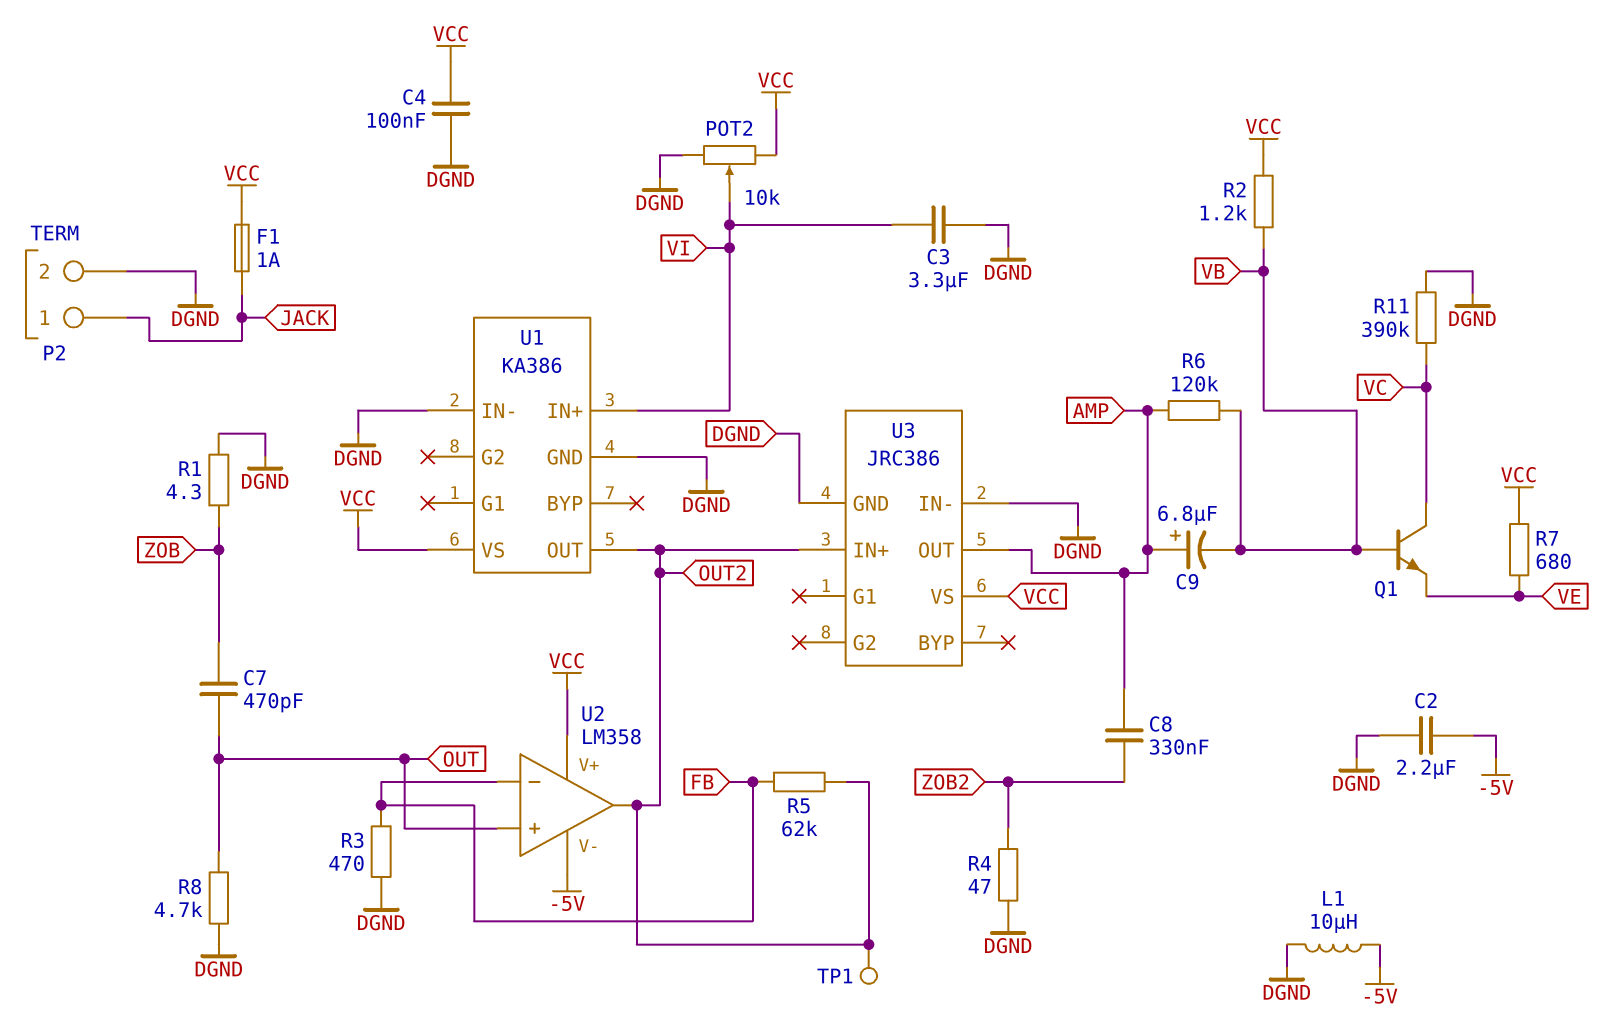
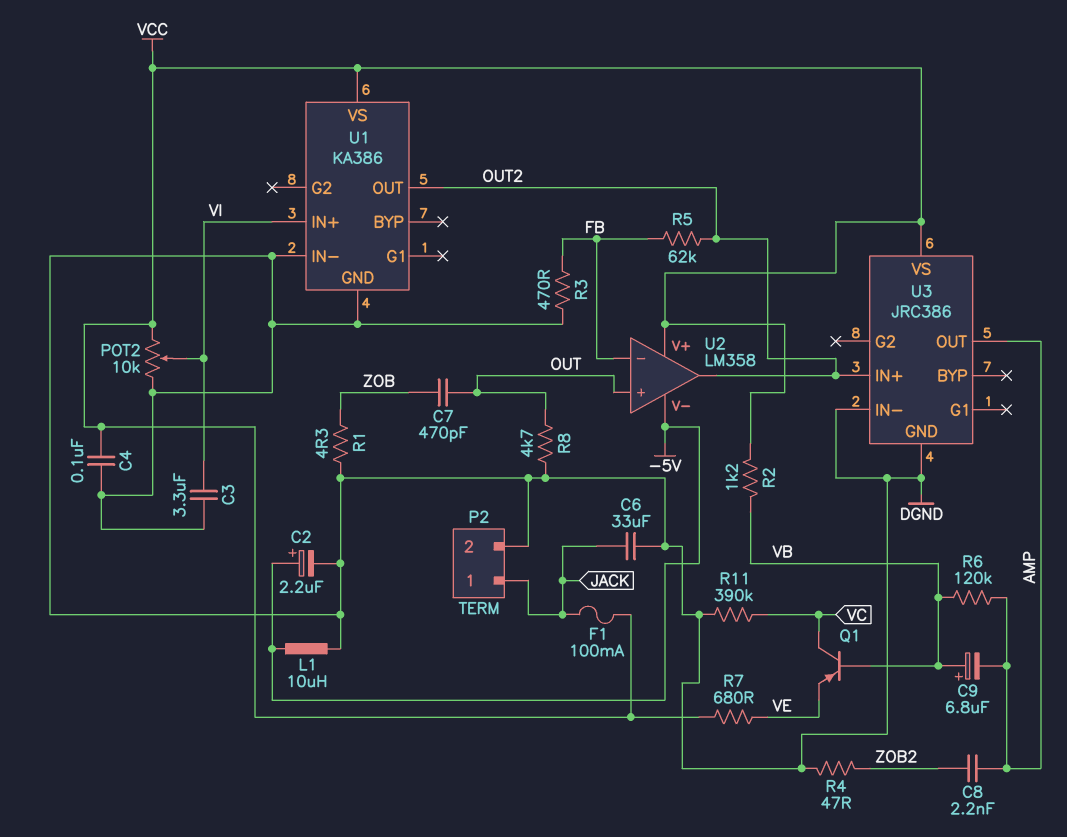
C2: 2.2uF (-5V, DGND) -> 2.2uF (plus -5V, minus DGND)
C6: none -> 33uF (DGND, JACK)
C8: 330nF (AMP, ZOB2) -> 2.2nF (AMP, ZOB2)
C9: 6.8uF (plus AMP, minus VB) -> 6.8uF (plus VB, minus AMP)
F1: 1A (JACK, VCC) -> 100mA (JACK, VCC)
Q1: NPN (B VB, C VC, E VE) -> PNP (B VB, C VC, E VE)
TP1: test point (OUT2) -> none

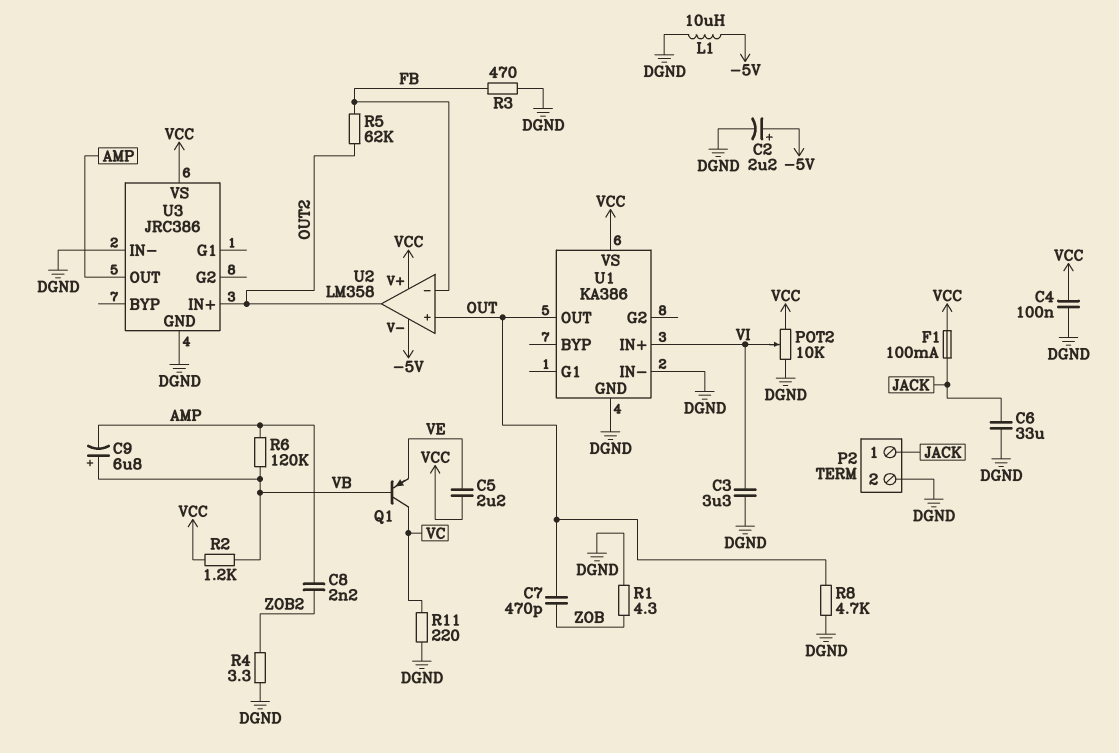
C5: none -> 2.2uF (VCC, VE)
R4: 47 (DGND, ZOB2) -> 3.3 (DGND, ZOB2)
R7: 680 (VCC, VE) -> none
R11: 390k (DGND, VC) -> 220 (DGND, VC)
U1 pin OUT: OUT2 -> OUT

